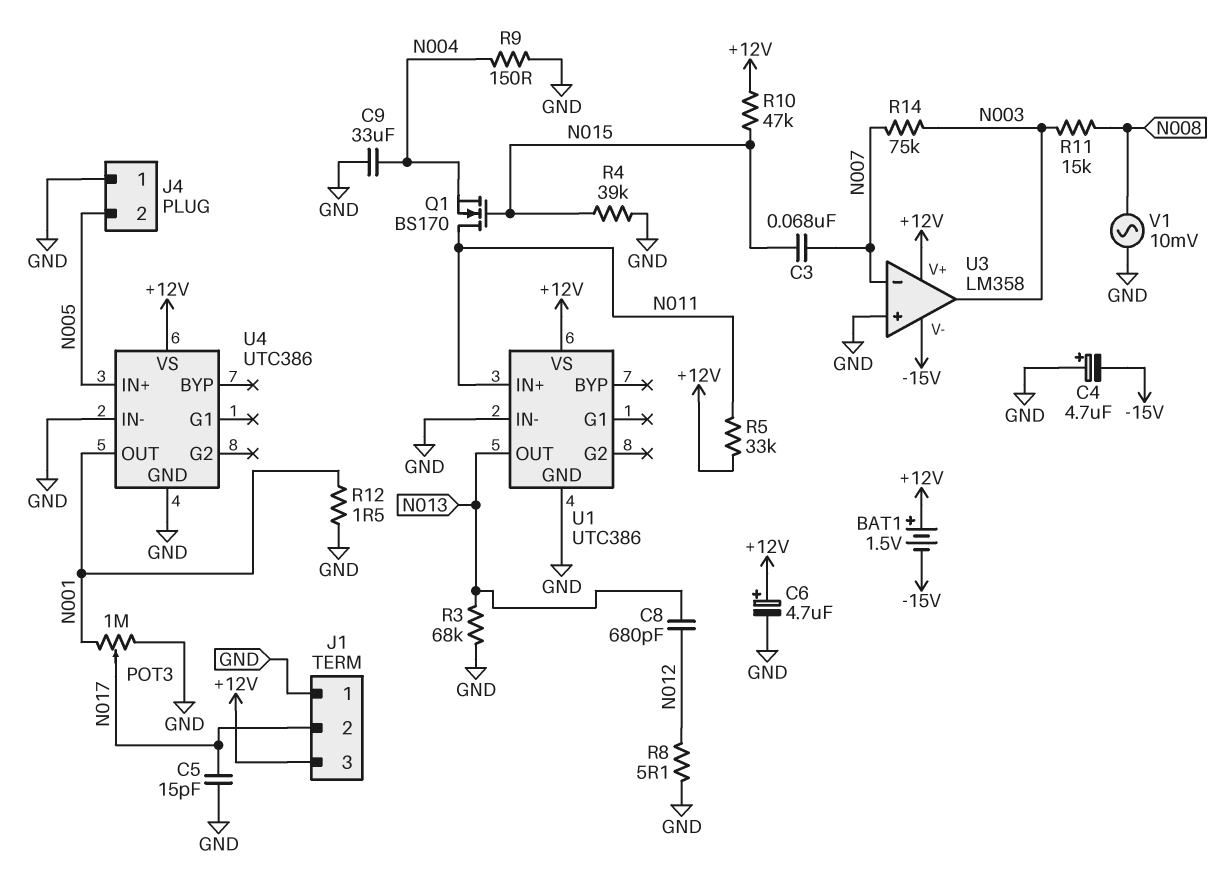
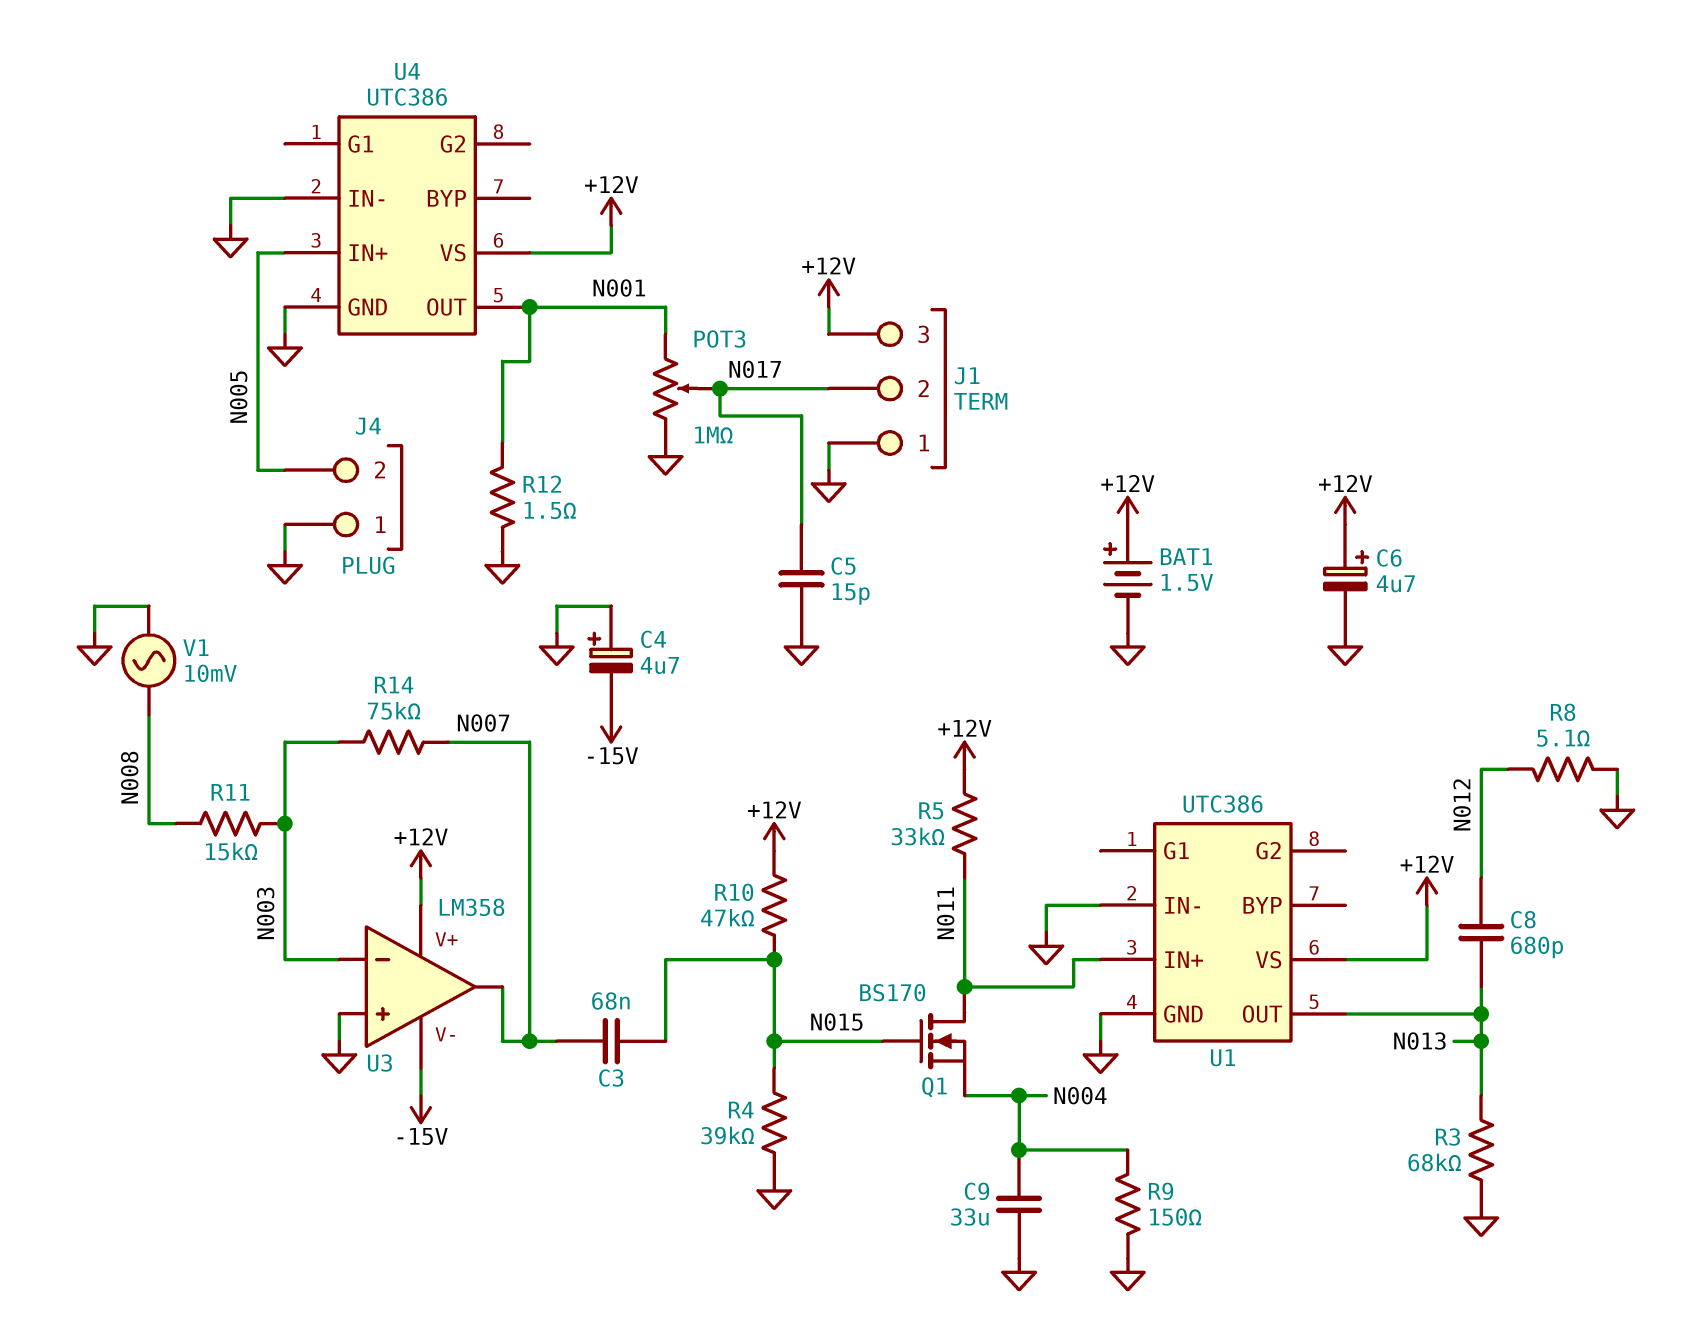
BAT1: 1.5V (plus +12V, minus -15V) -> 1.5V (plus +12V, minus GND)
U3 pin in-: N007 -> N003
U3 pin out: N003 -> N007

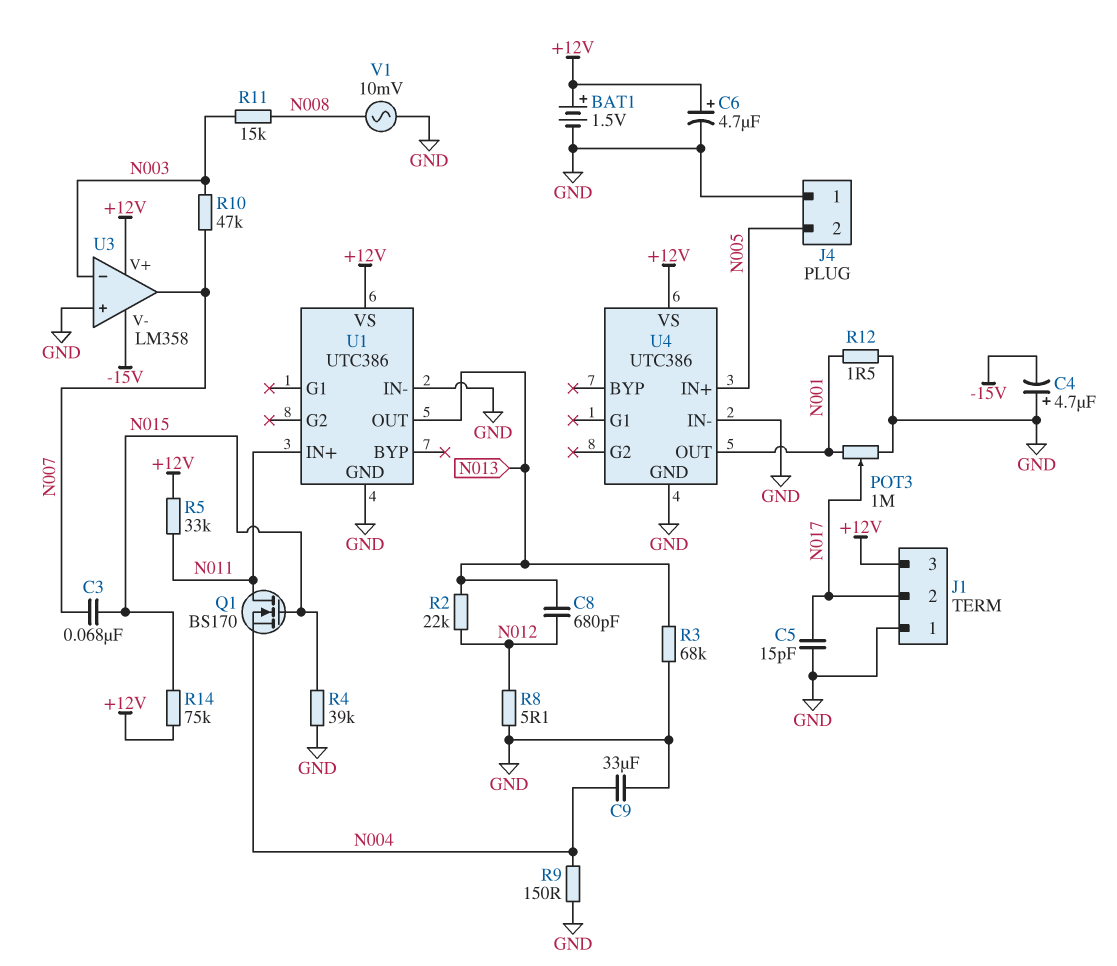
R2: none -> 22k (N012, N013)
R10: 47k (+12V, N015) -> 47k (N003, N007)
R14: 75k (N003, N007) -> 75k (+12V, N015)

